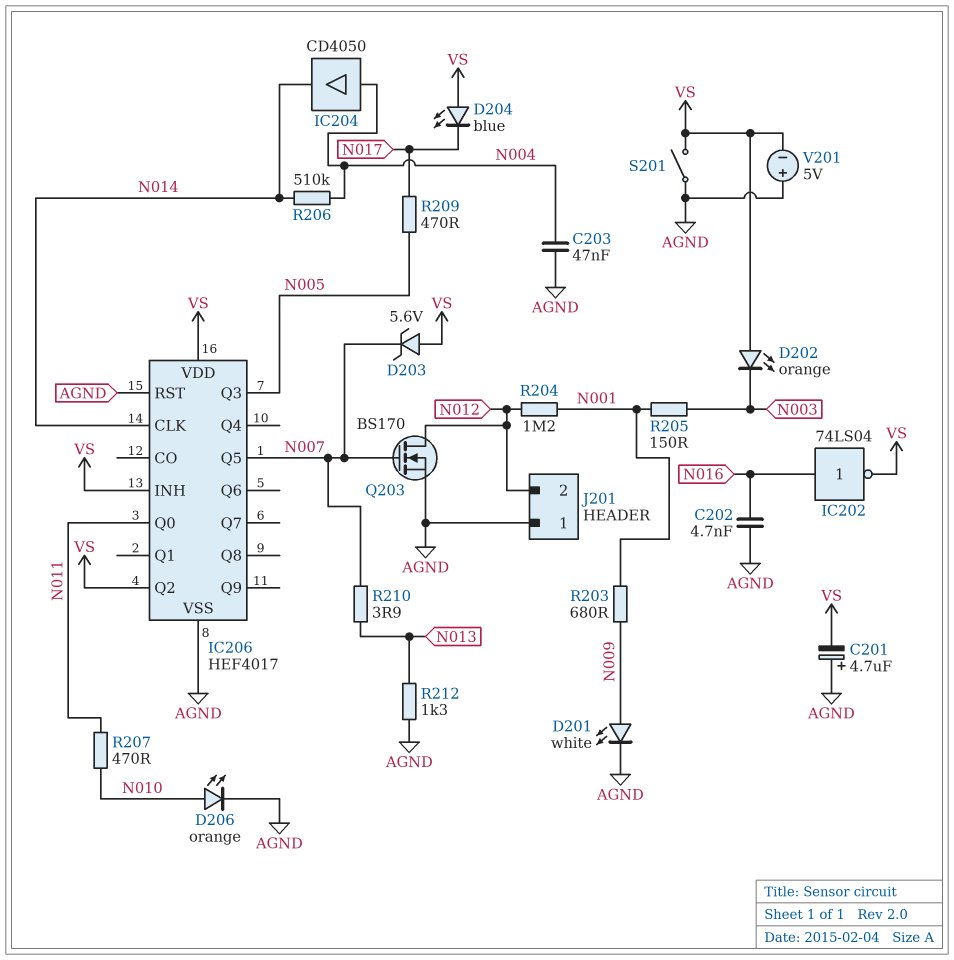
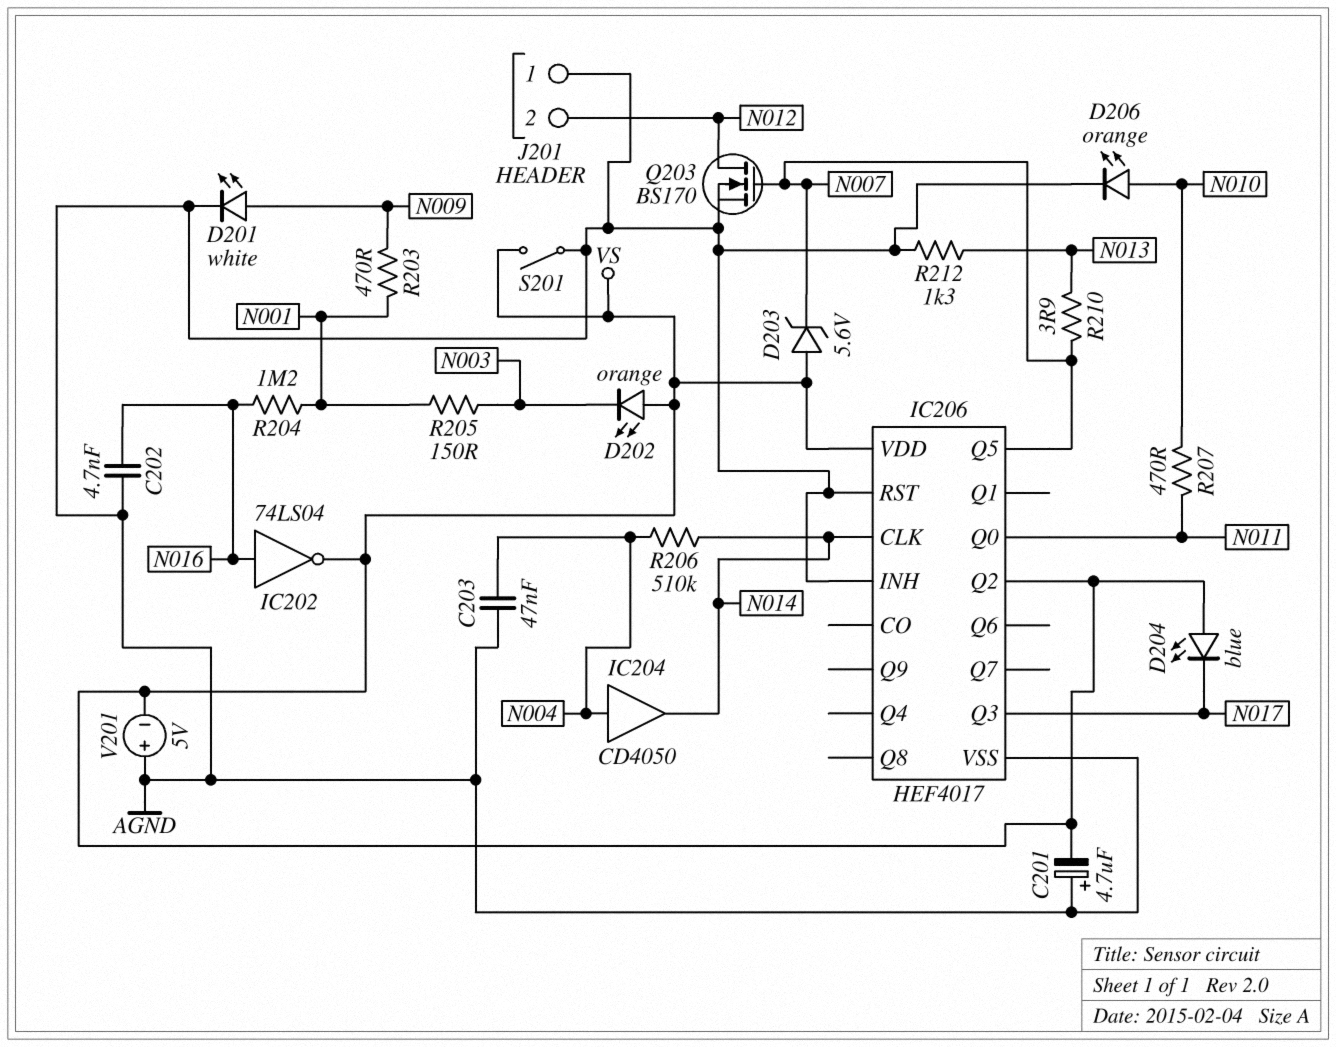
IC206 pin INH: VS -> AGND
IC206 pin Q3: N005 -> N017
R203: 680 (N001, N009) -> 470 (N001, N009)
R204: 1.2M (N001, N012) -> 1.2M (N001, N016)
R209: 470 (N005, N017) -> none

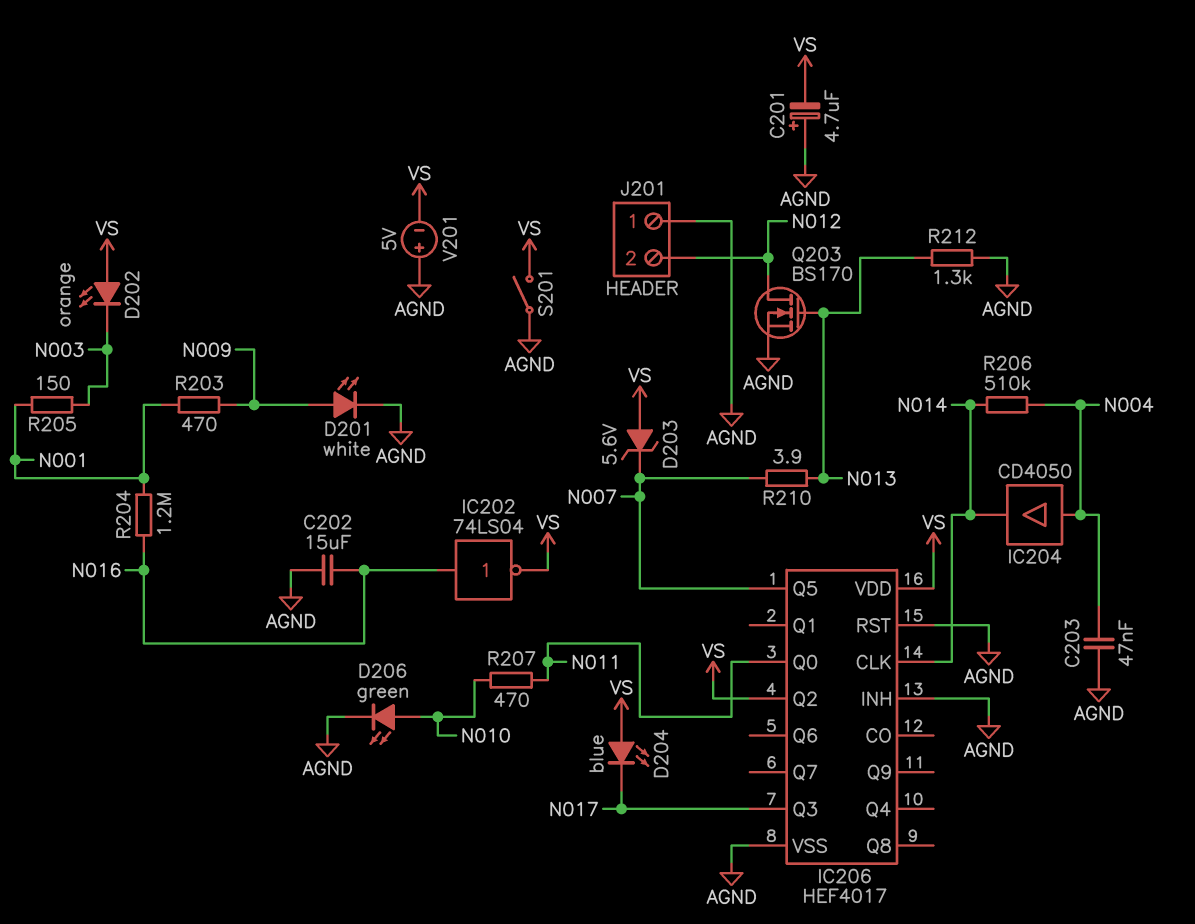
C202: 4.7nF (AGND, N016) -> 15uF (AGND, N016)
D206: LED orange (A N010, K AGND) -> LED green (A N010, K AGND)
Q203: NMOS BS170 (G N007, D N012, S AGND) -> NMOS BS170 (G N013, D N012, S AGND)

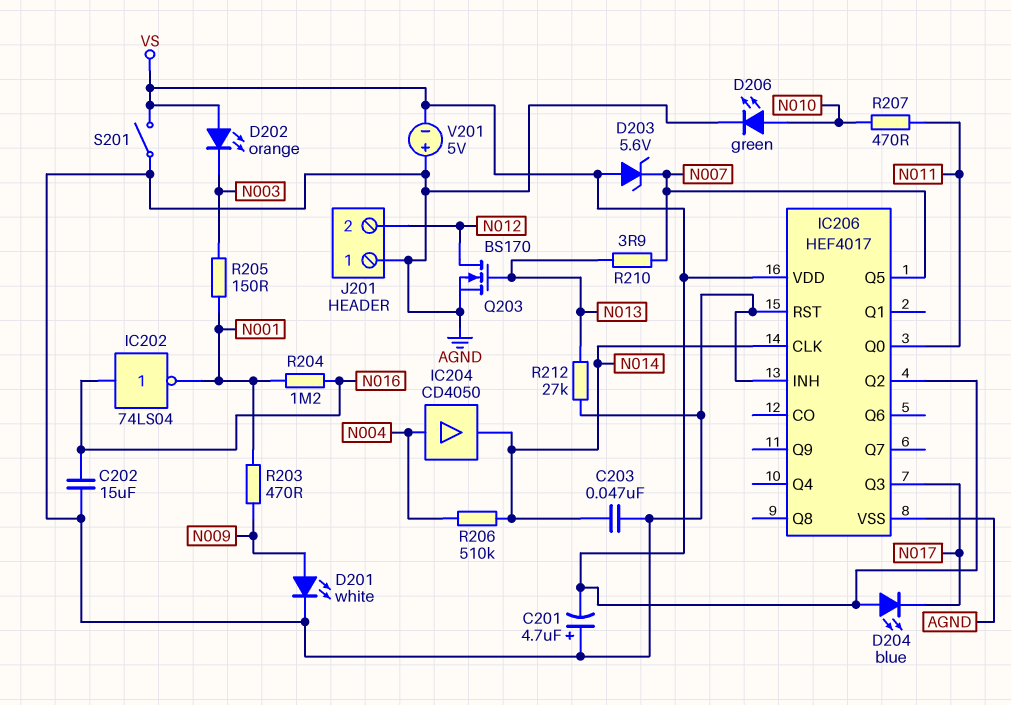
C203: 47nF (AGND, N004) -> 47nF (AGND, N014)
IC202: NOT 74LS04 (in N016, out VS) -> NOT 74LS04 (in N016, out N001)
R212: 1.3k (AGND, N013) -> 27k (AGND, N013)

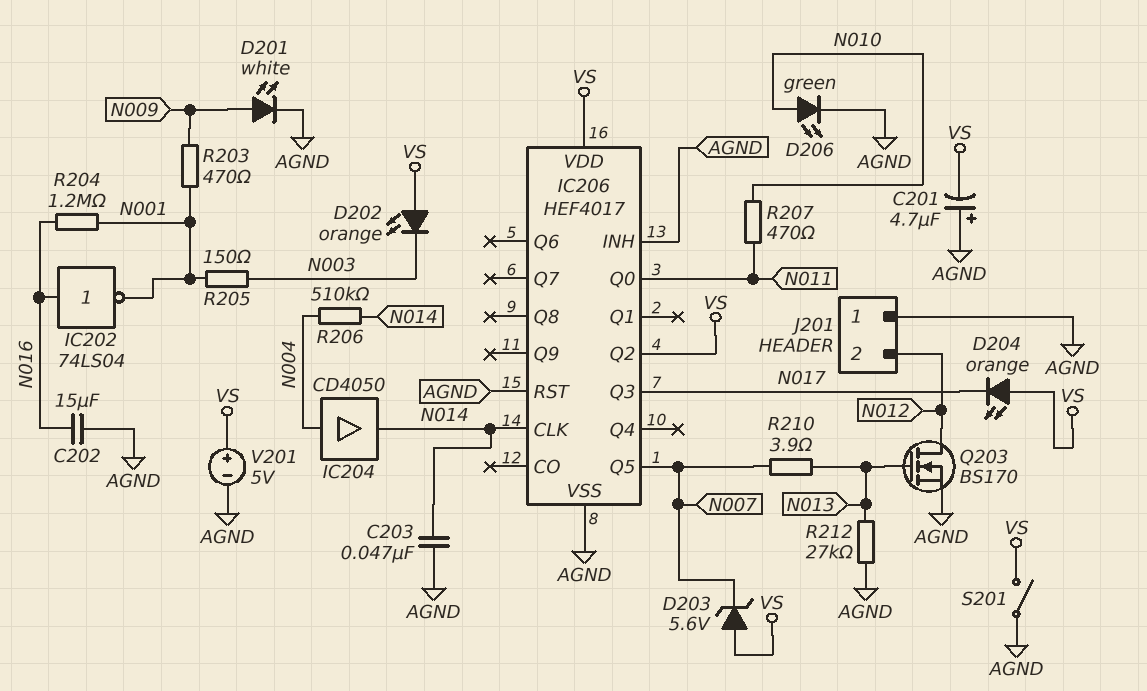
D204: LED blue (A VS, K N017) -> LED orange (A VS, K N017)
V201: 5V (plus AGND, minus VS) -> 5V (plus VS, minus AGND)

